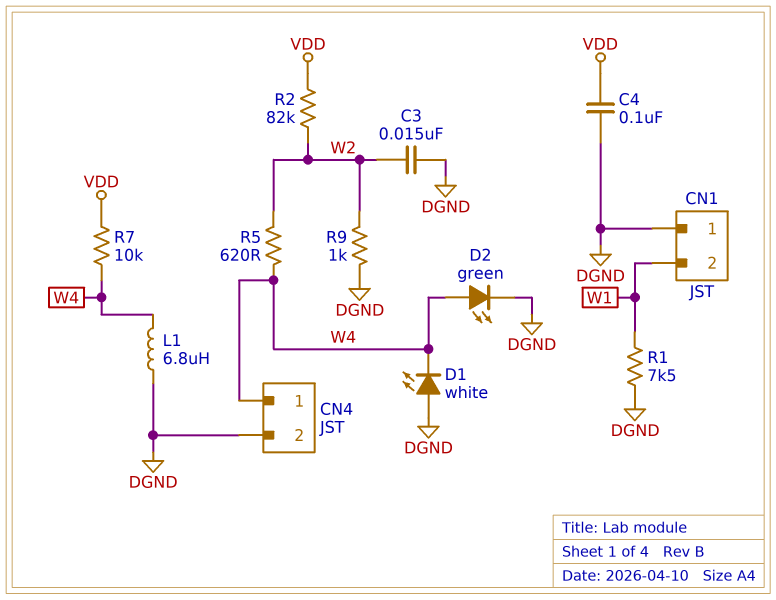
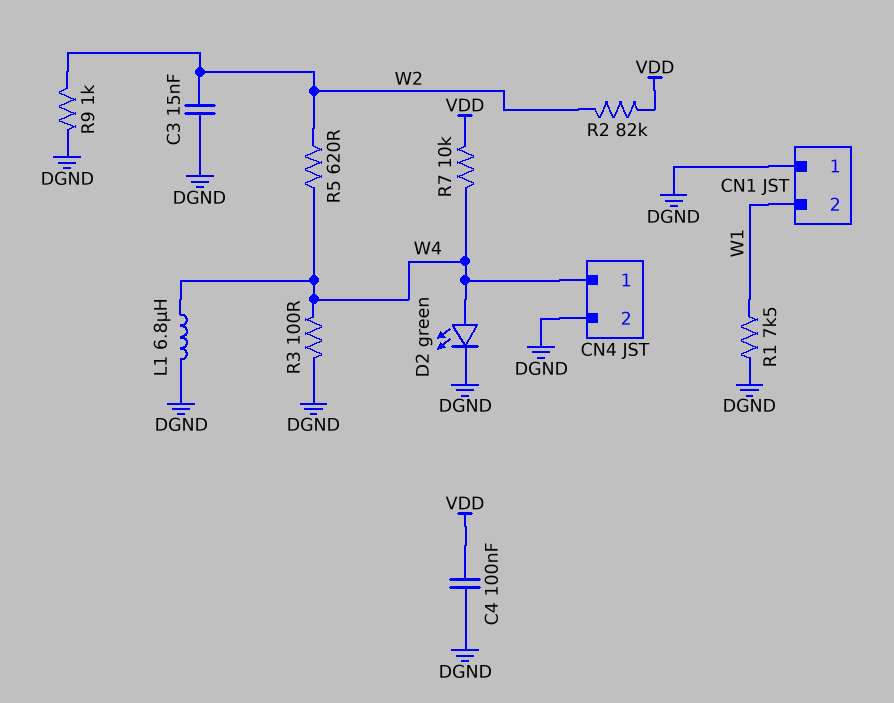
D1: LED white (A DGND, K W4) -> none
R3: none -> 100 (DGND, W4)

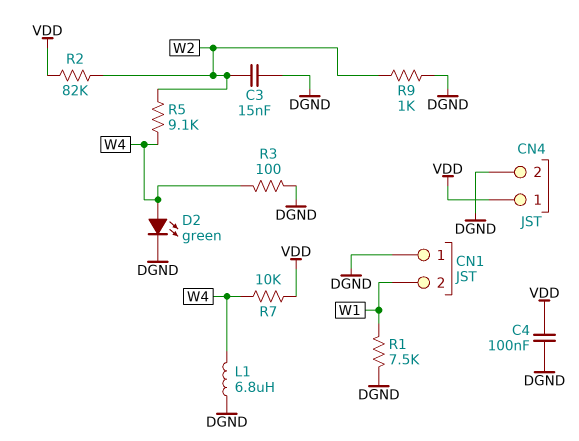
CN4 pin 1: W4 -> VDD
R5: 620 (W2, W4) -> 9.1k (W2, W4)

